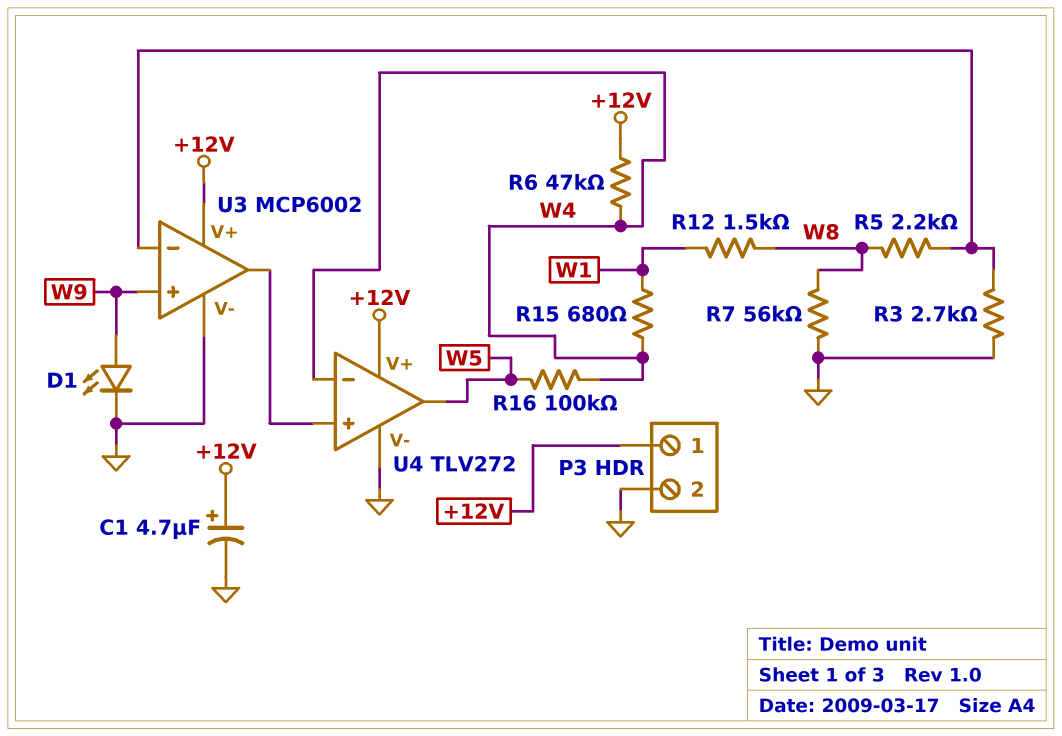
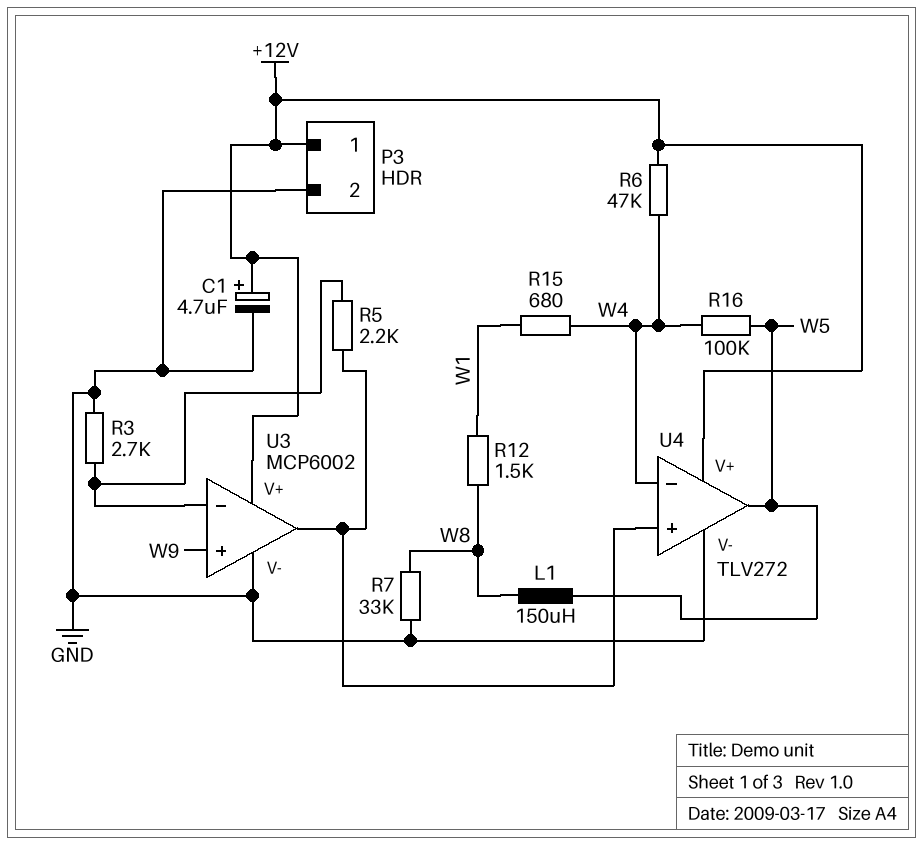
D1: LED (A W9, K GND) -> none
L1: none -> 150uH (W5, W8)
R5: 2.2k (U3/in-, W8) -> 2.2k (U3/in-, U3/out)
R7: 56k (GND, W8) -> 33k (GND, W8)

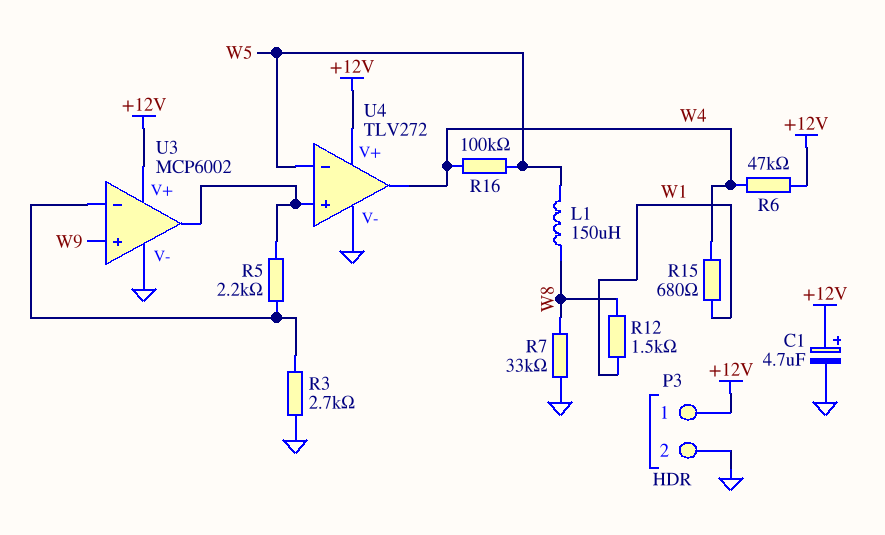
U4 pin in-: W4 -> W5
U4 pin out: W5 -> W4

